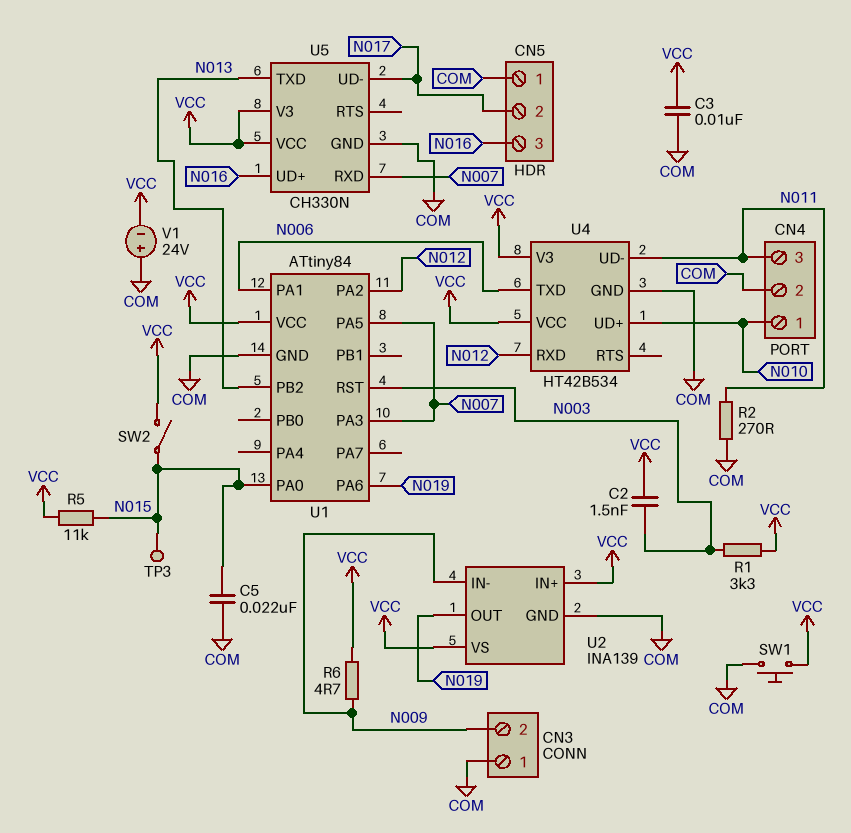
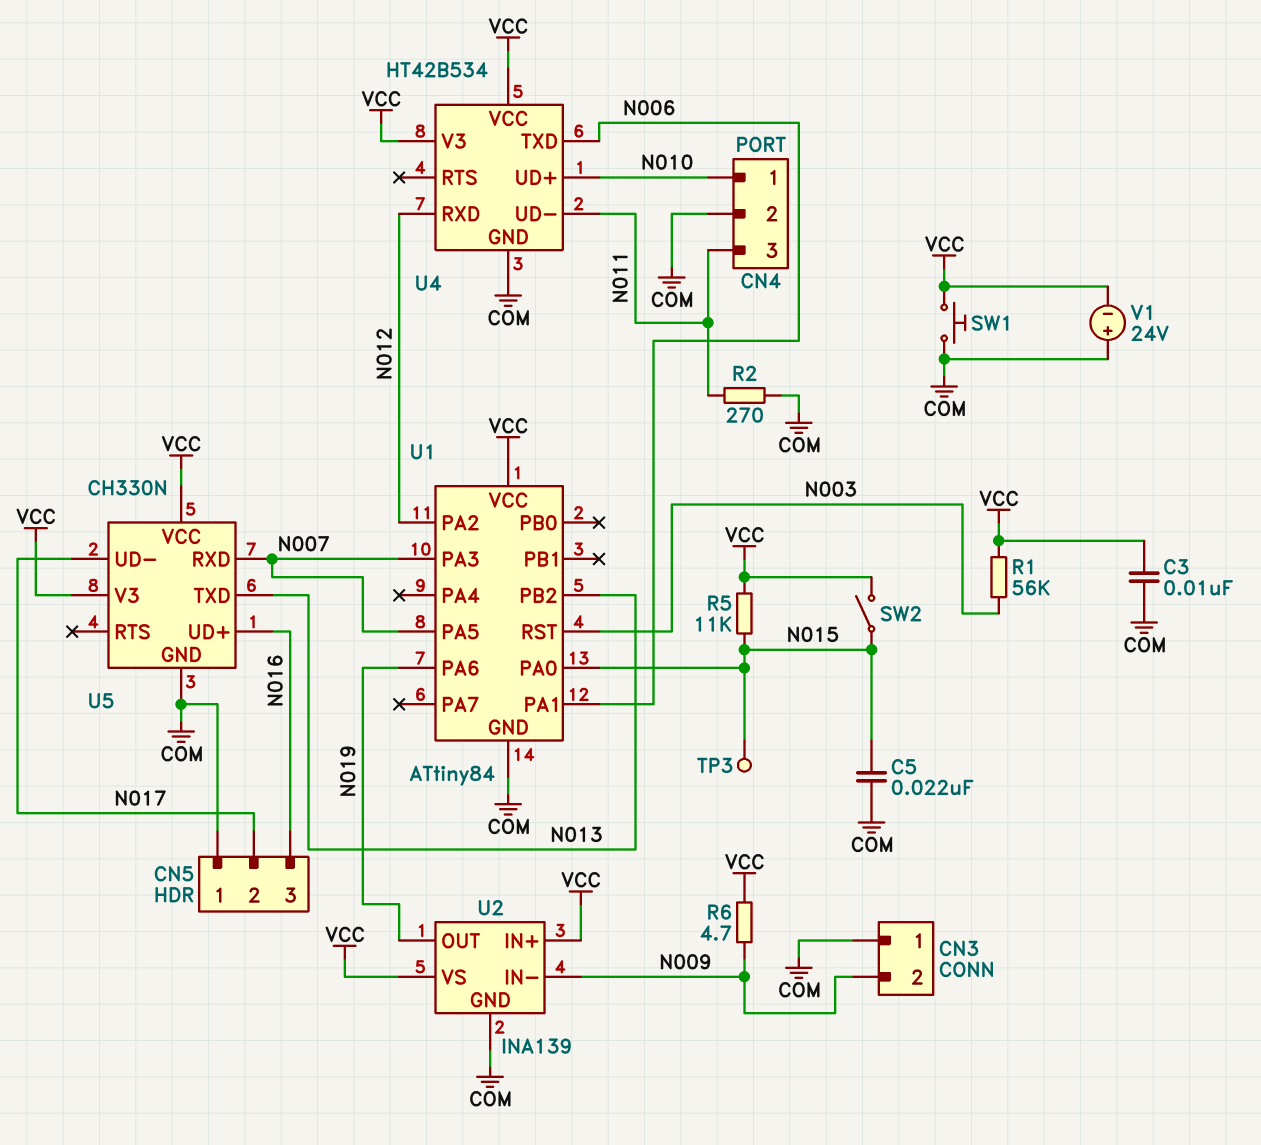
C2: 1.5nF (N003, VCC) -> none
R1: 3.3k (N003, VCC) -> 56k (N003, VCC)

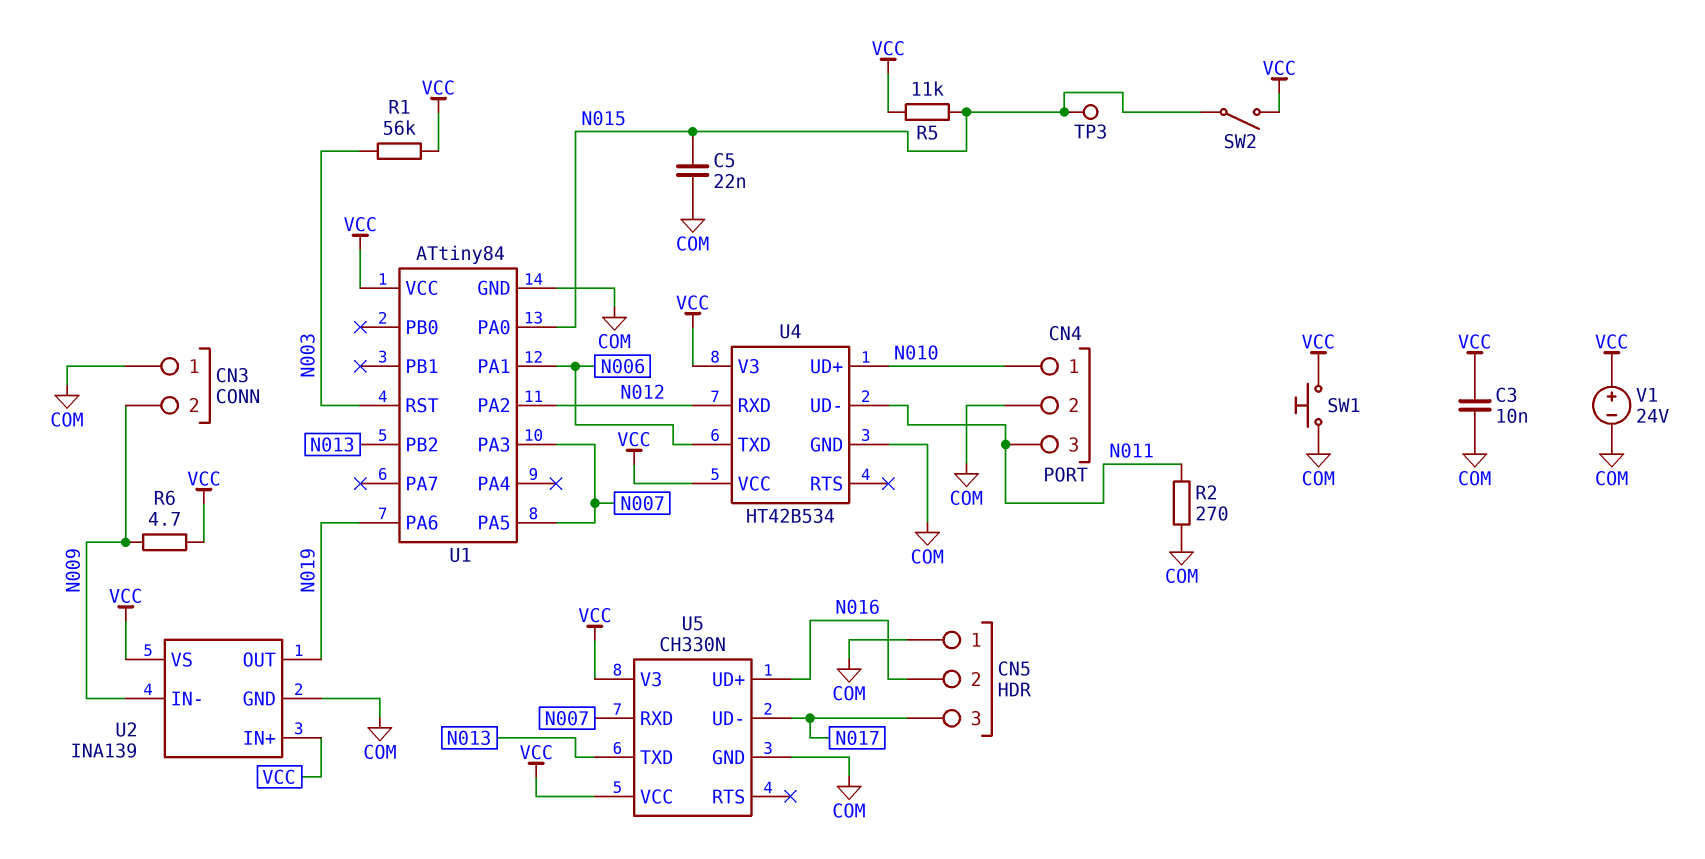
CN5 pin 2: N017 -> N016
CN5 pin 3: N016 -> N017
V1: 24V (plus COM, minus VCC) -> 24V (plus VCC, minus COM)

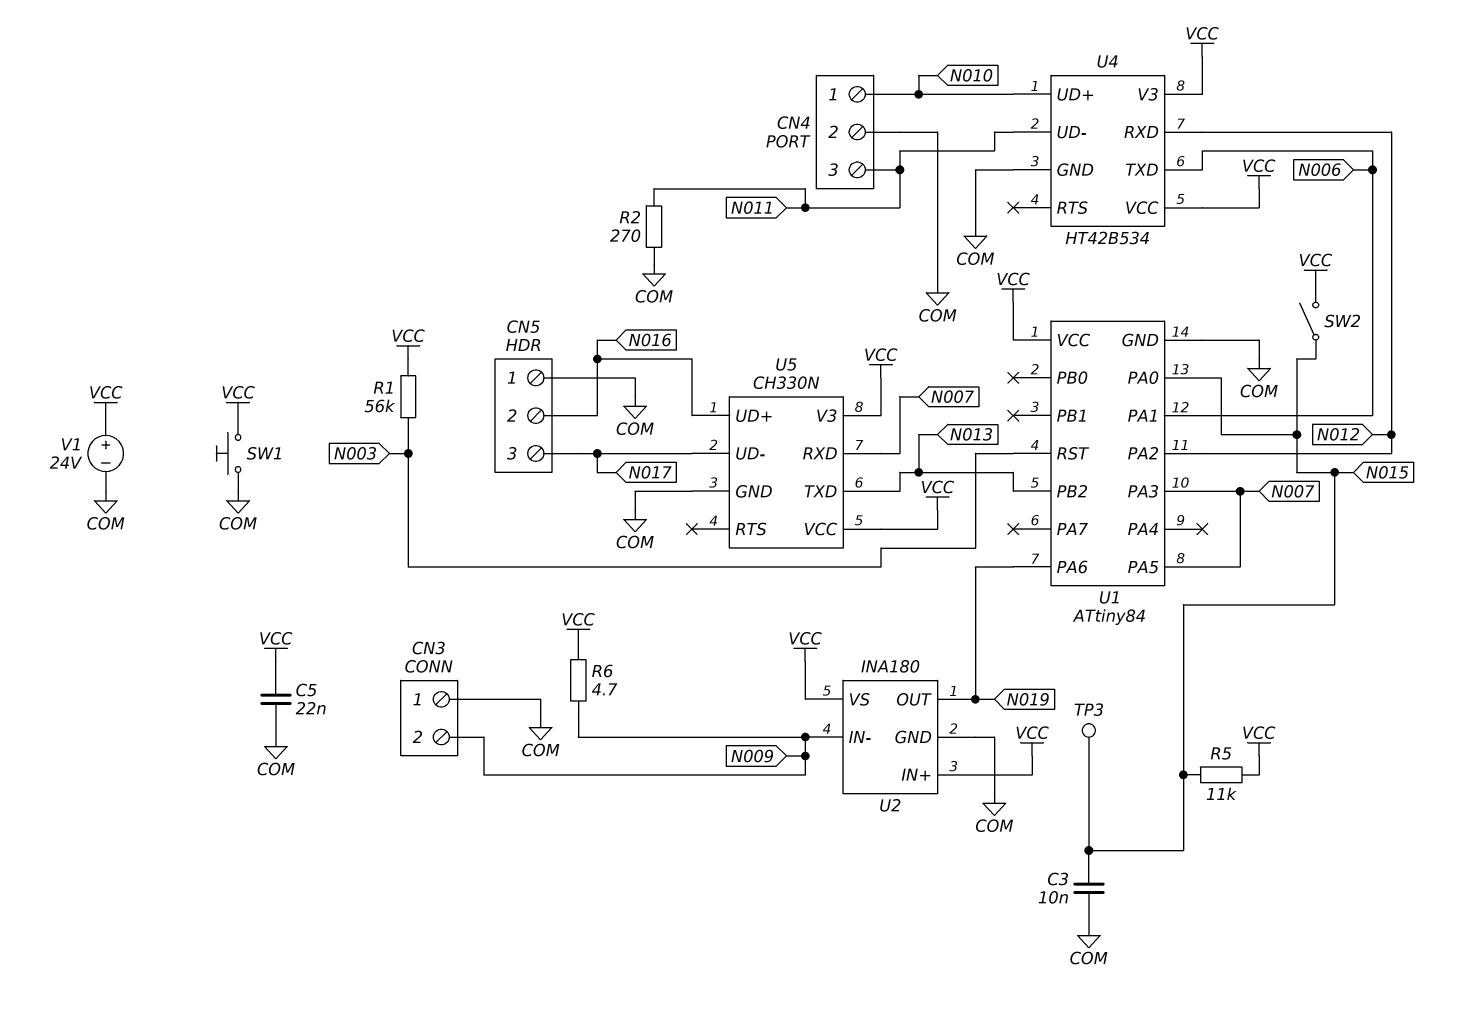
C3: 10nF (COM, VCC) -> 10nF (COM, N015)
C5: 22nF (COM, N015) -> 22nF (COM, VCC)
U2: INA139 -> INA180

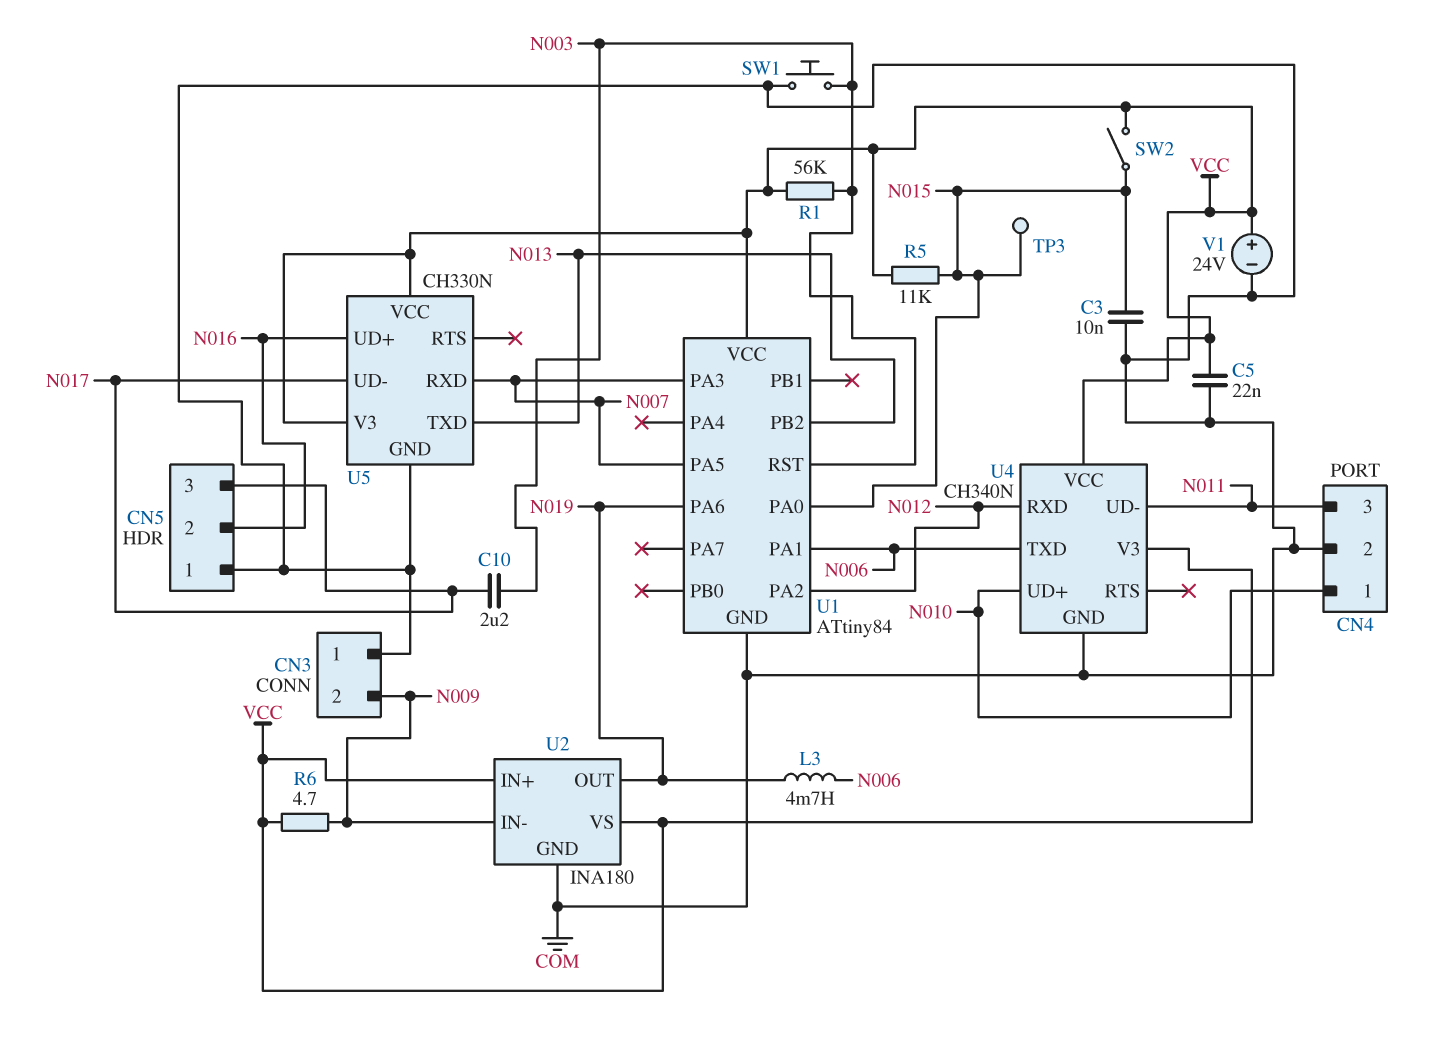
C10: none -> 2.2uF (N003, N017)
L3: none -> 4.7mH (N006, N019)
R2: 270 (COM, N011) -> none
SW1: button (COM, VCC) -> button (COM, N003)
U4: HT42B534 -> CH340N

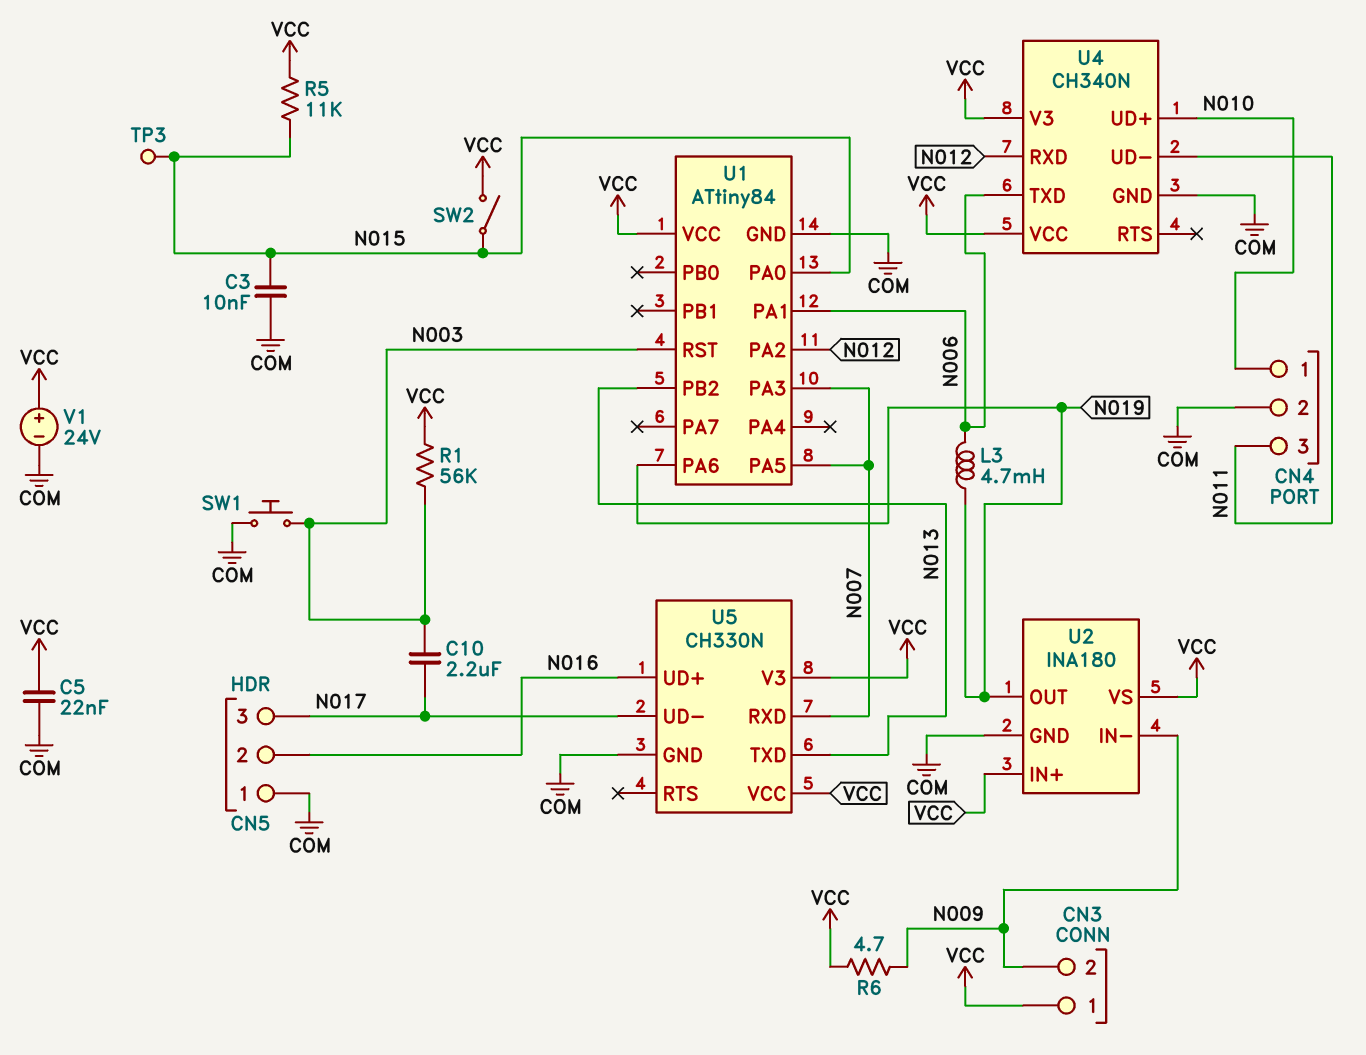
CN3 pin 1: COM -> VCC

